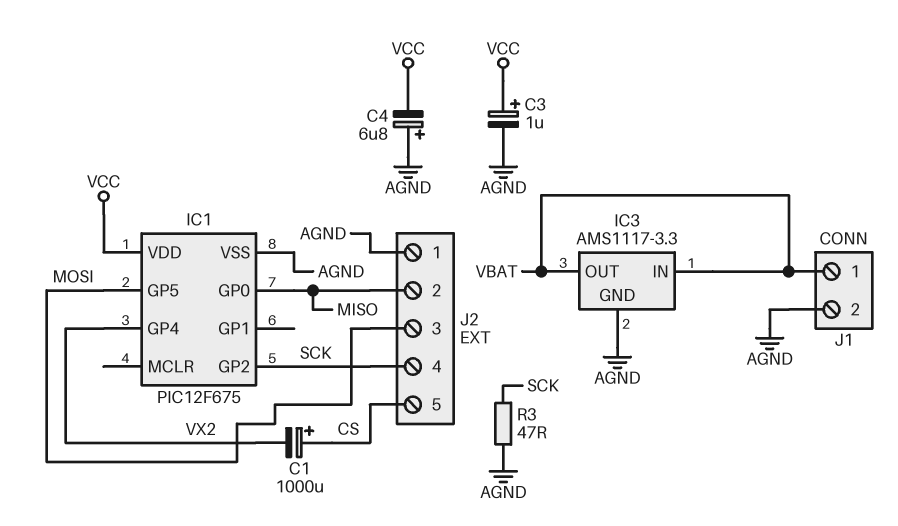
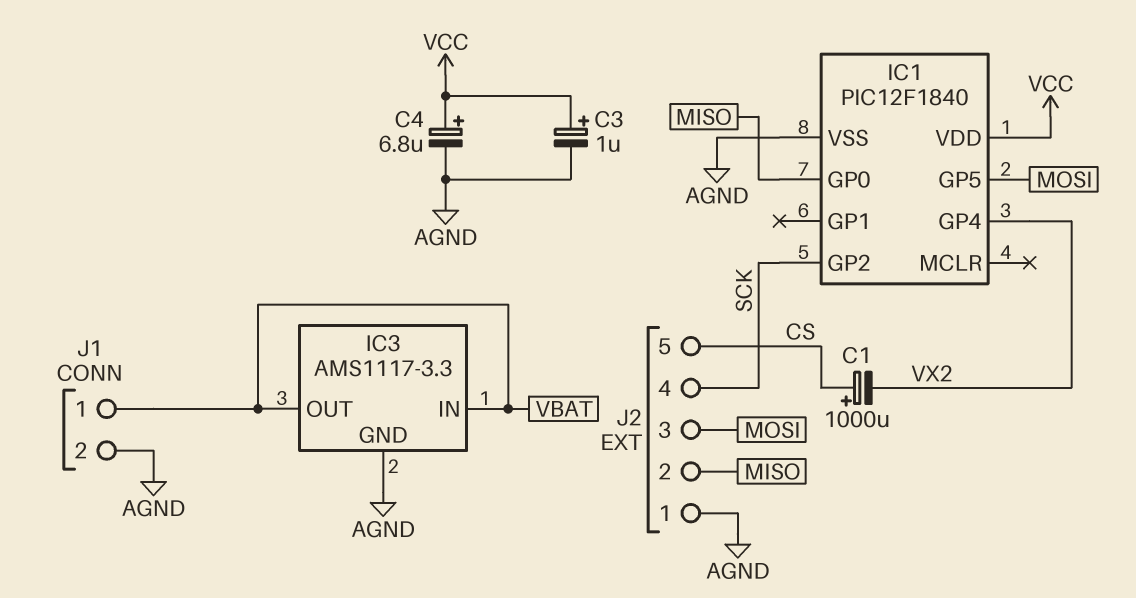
C4: 6.8uF (plus AGND, minus VCC) -> 6.8uF (plus VCC, minus AGND)
IC1: PIC12F675 -> PIC12F1840
R3: 47 (AGND, SCK) -> none

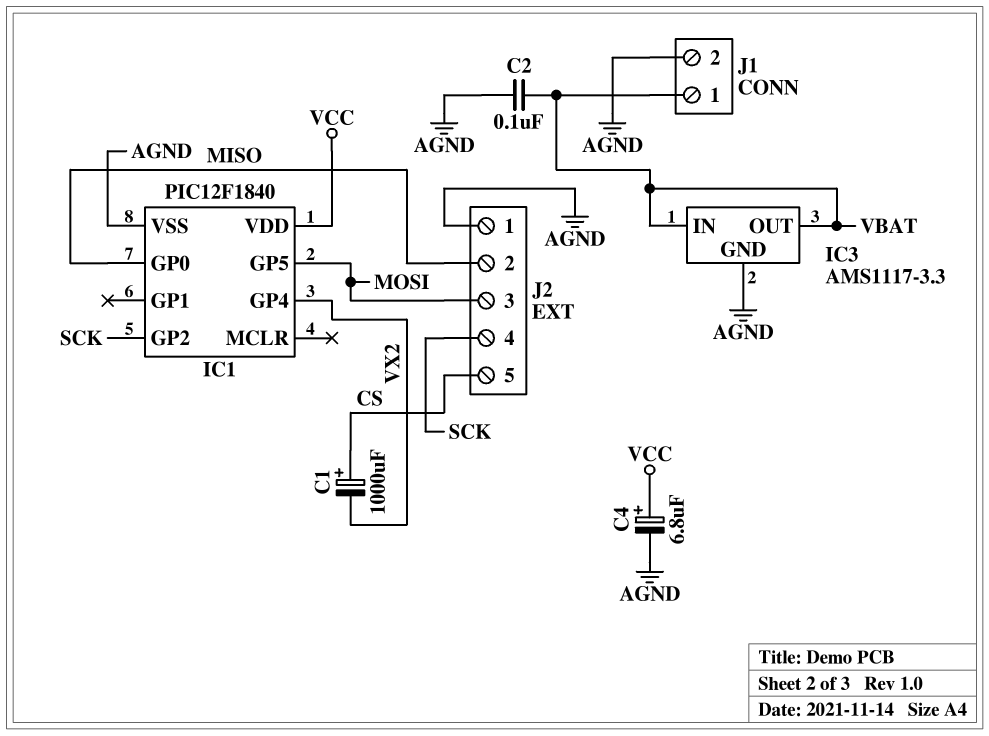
C2: none -> 100nF (AGND, VBAT)
C3: 1uF (plus VCC, minus AGND) -> none

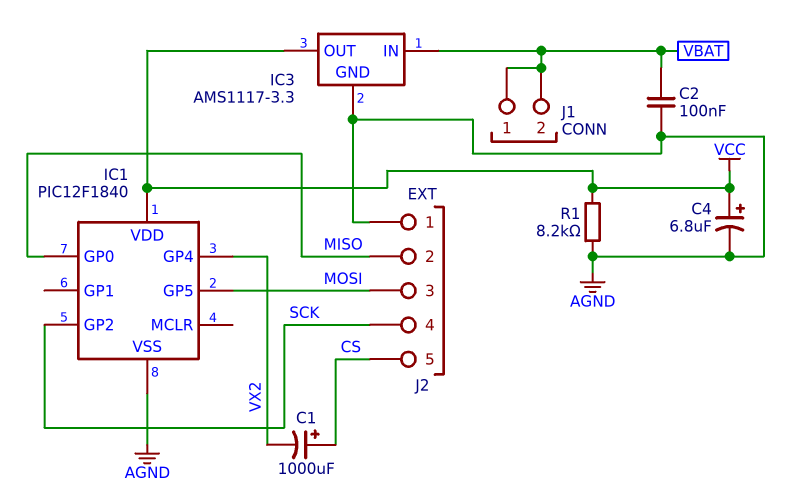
IC3 pin OUT: VBAT -> VCC
J1 pin 2: AGND -> VBAT
R1: none -> 8.2k (AGND, VCC)

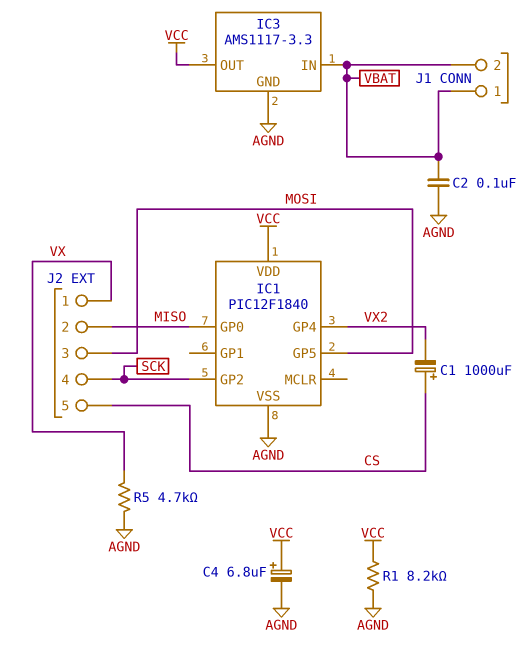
J2 pin 1: AGND -> VX
R5: none -> 4.7k (AGND, VX)

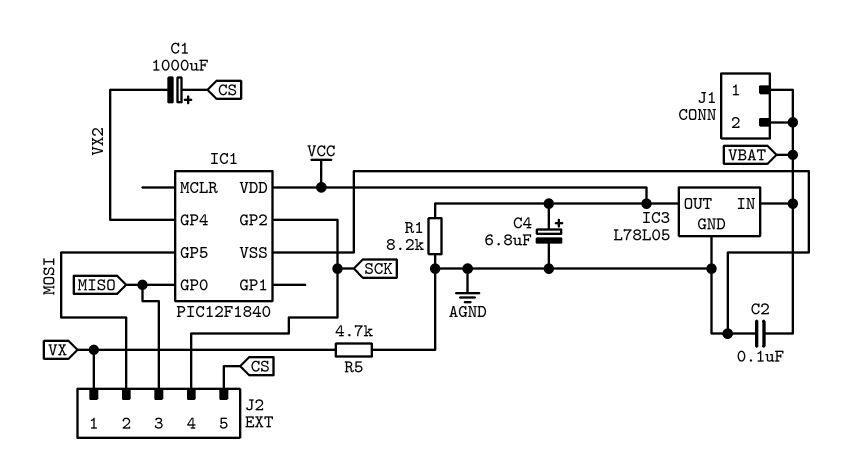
IC3: AMS1117-3.3 -> L78L05
J2 pin 2: MISO -> MOSI
J2 pin 3: MOSI -> MISO

